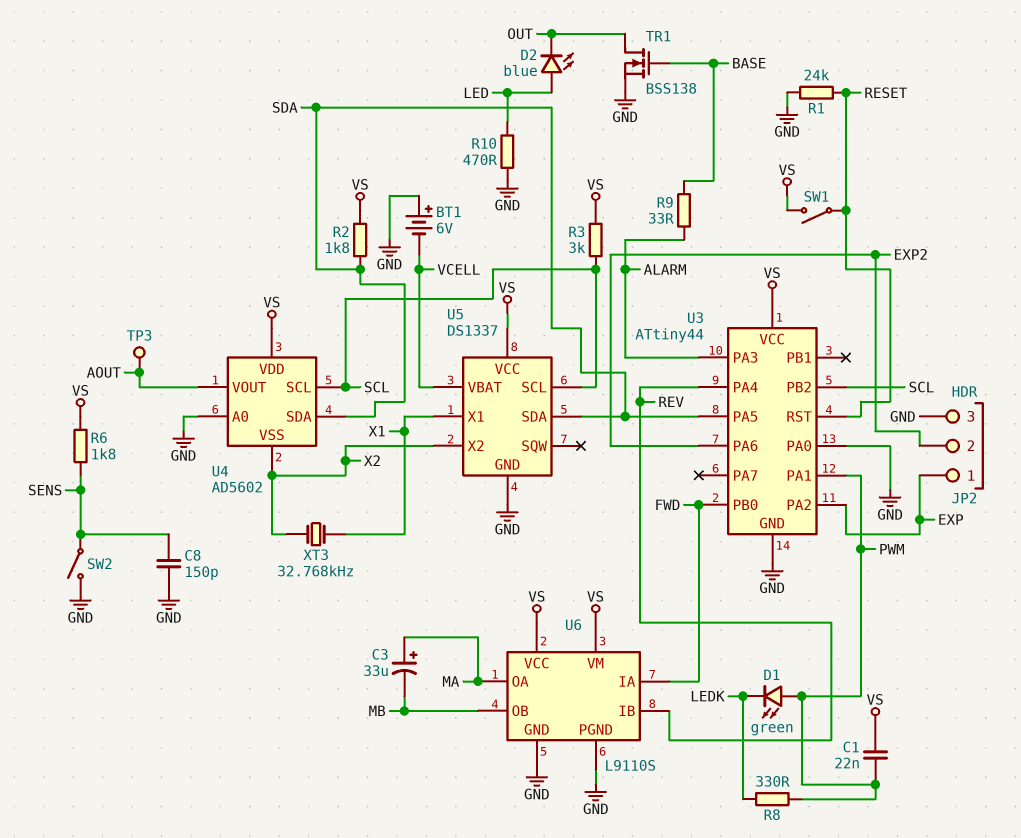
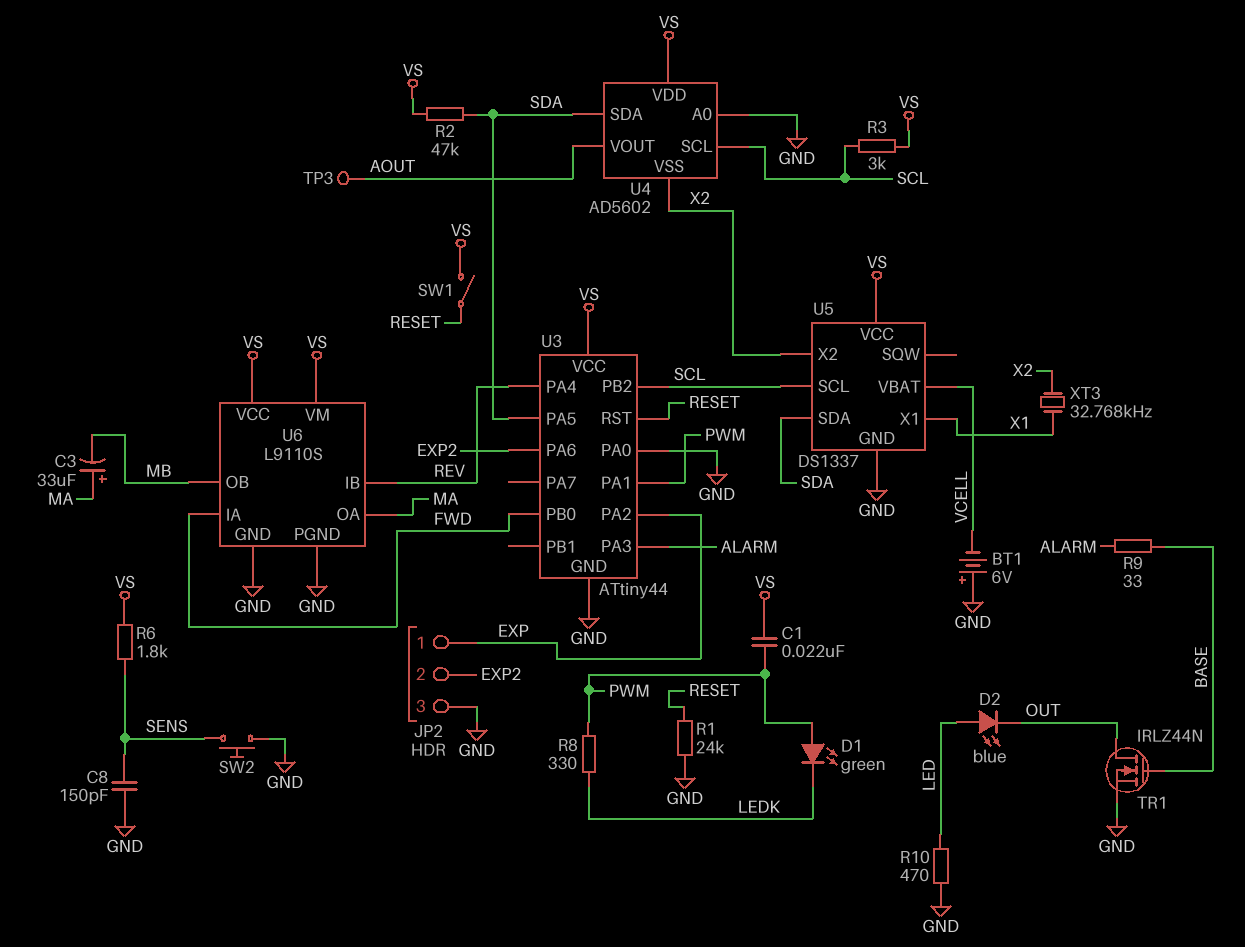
R2: 1.8k (SDA, VS) -> 47k (SDA, VS)
SW2: switch (GND, SENS) -> button (GND, SENS)
TR1: NMOS BSS138 (G BASE, D OUT, S GND) -> NMOS IRLZ44N (G BASE, D OUT, S GND)

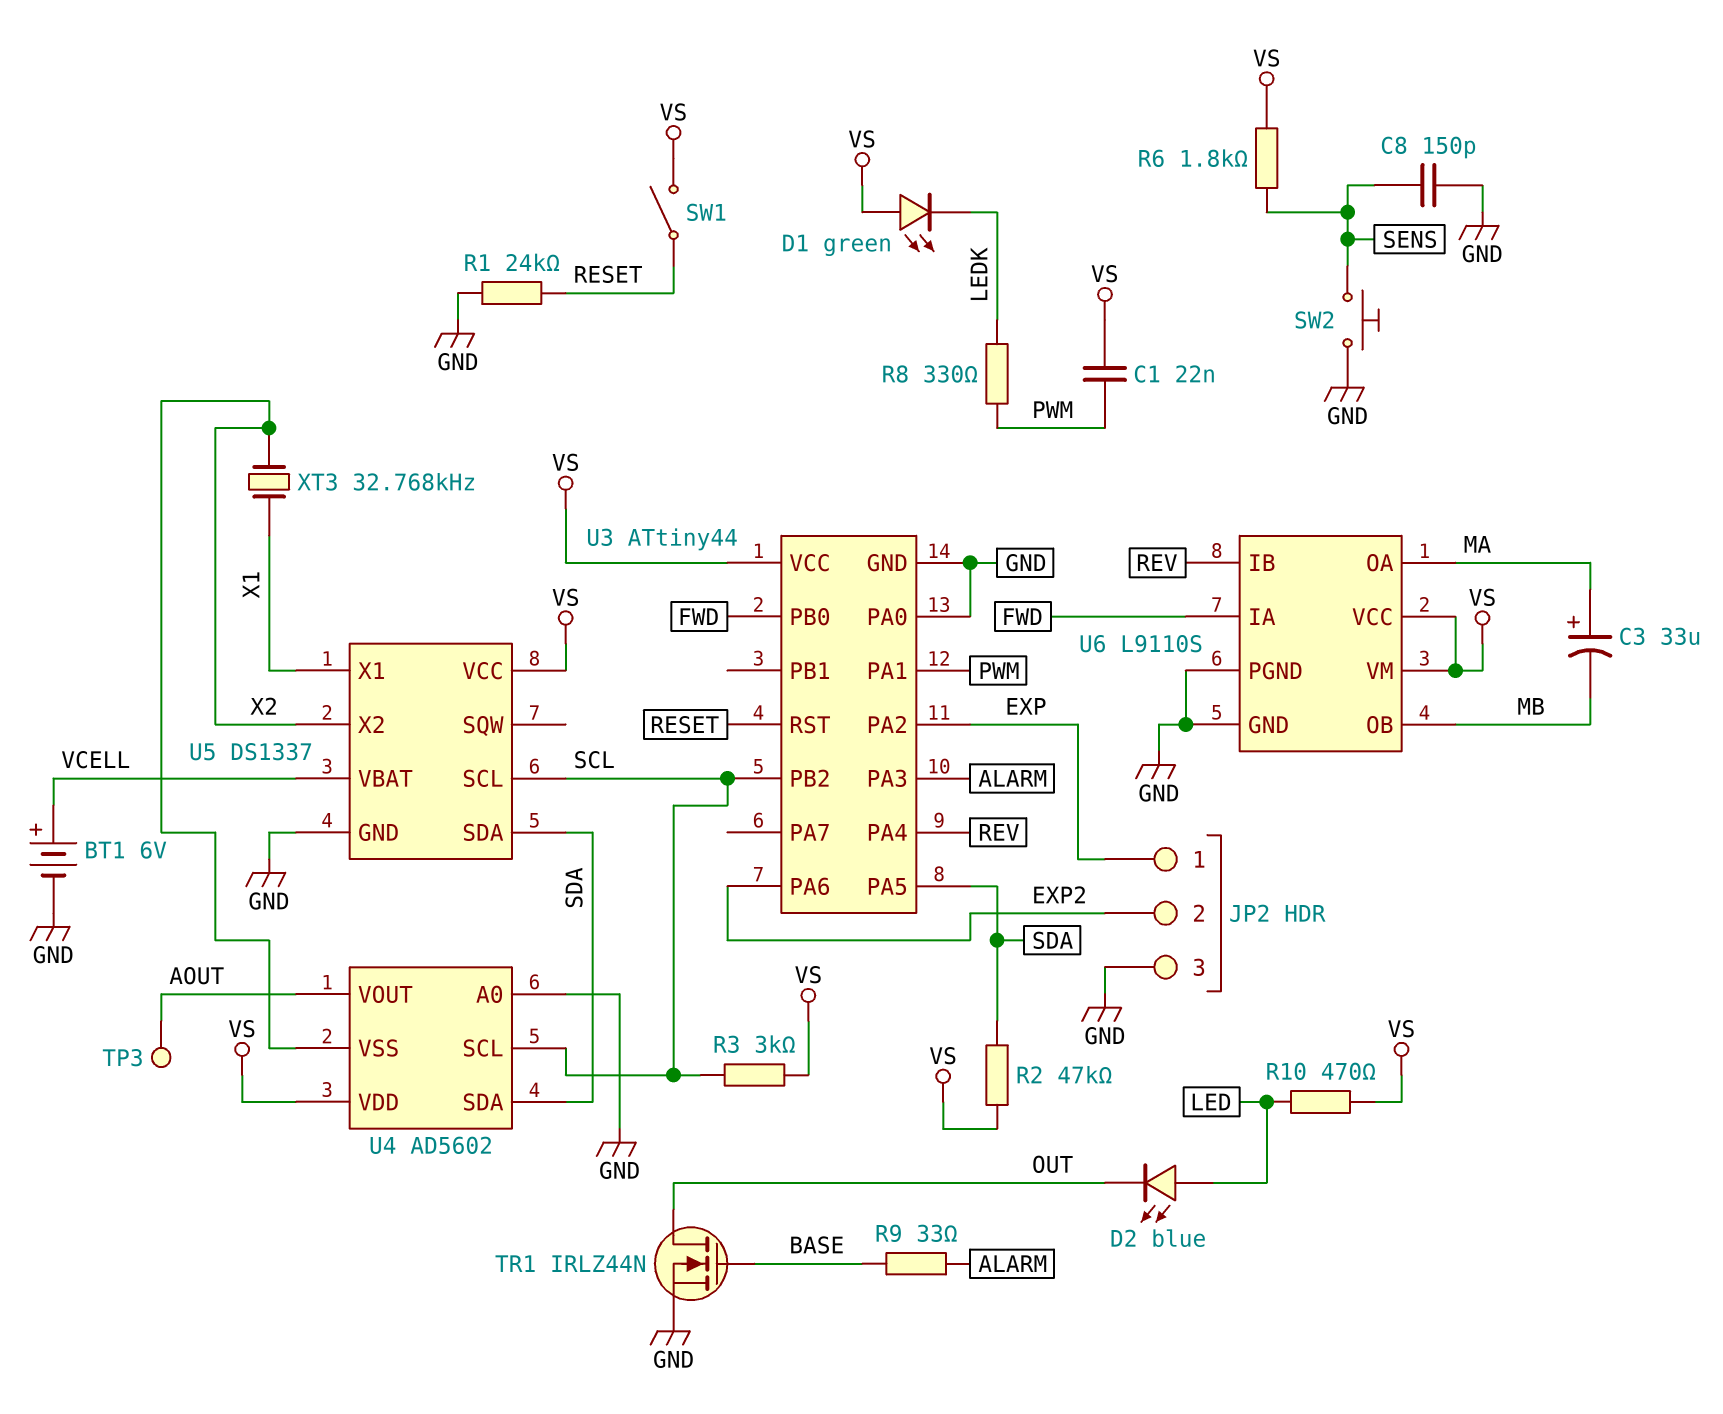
BT1: 6V (plus GND, minus VCELL) -> 6V (plus VCELL, minus GND)
D1: LED green (A PWM, K LEDK) -> LED green (A VS, K LEDK)
R10: 470 (GND, LED) -> 470 (LED, VS)

